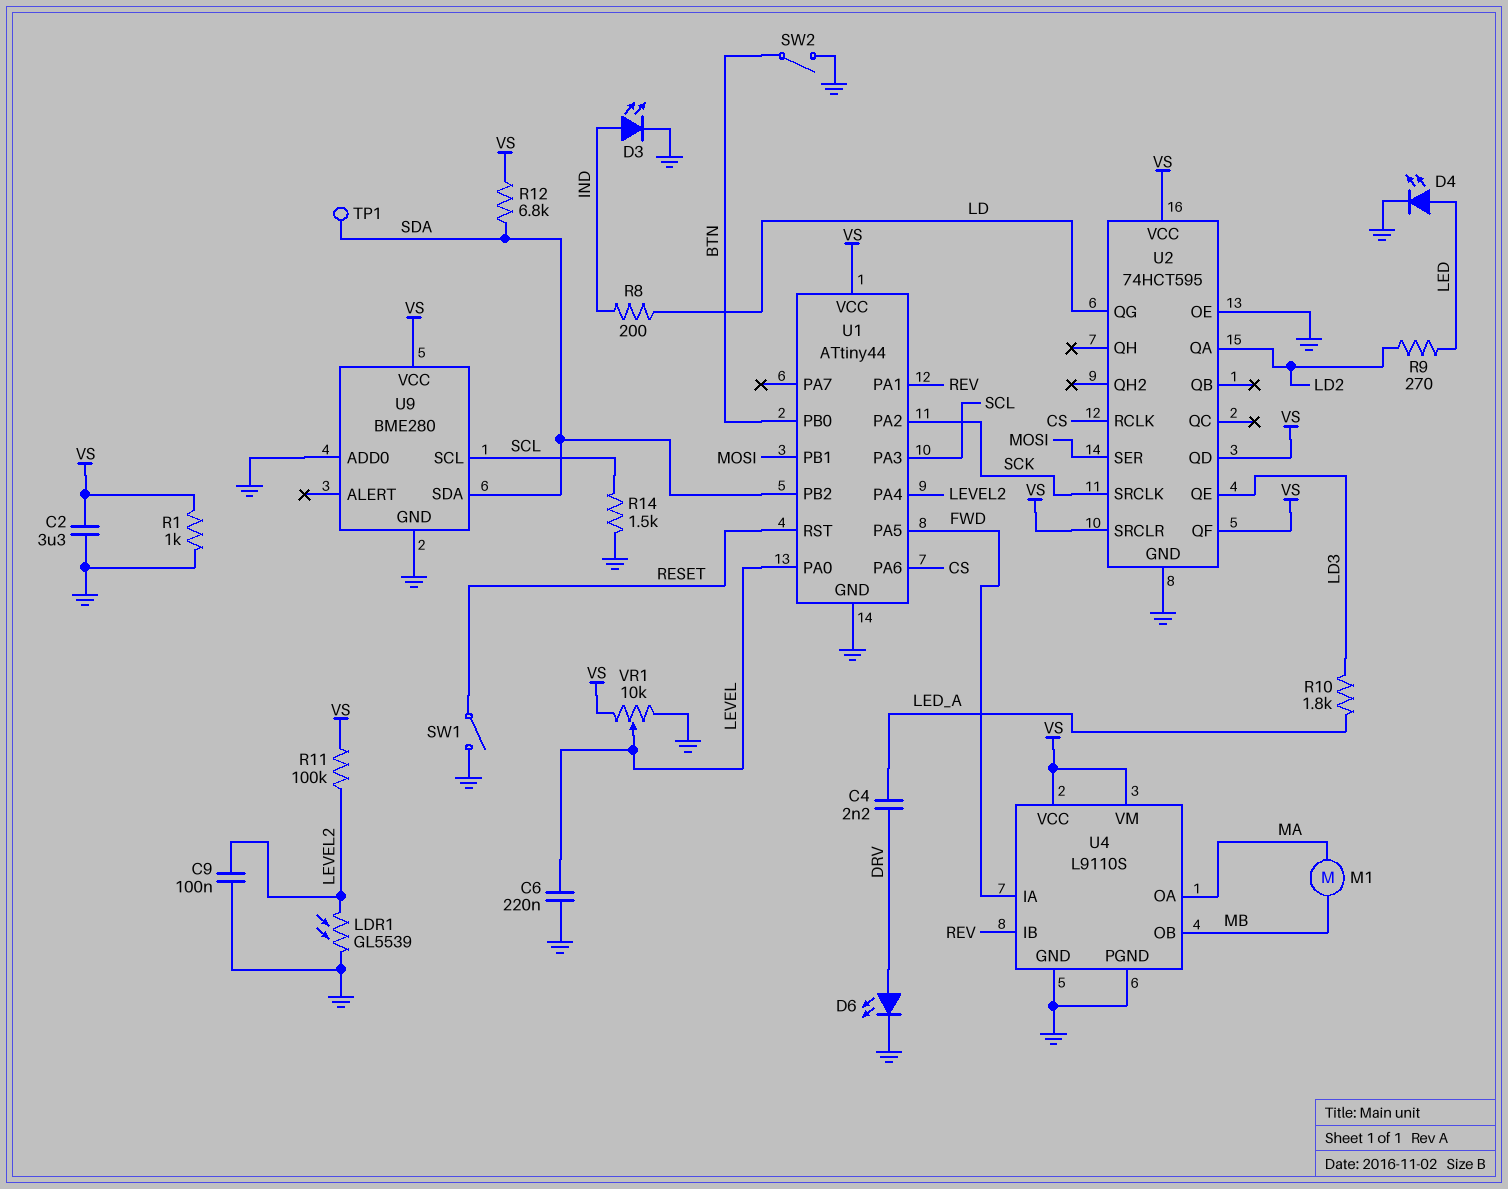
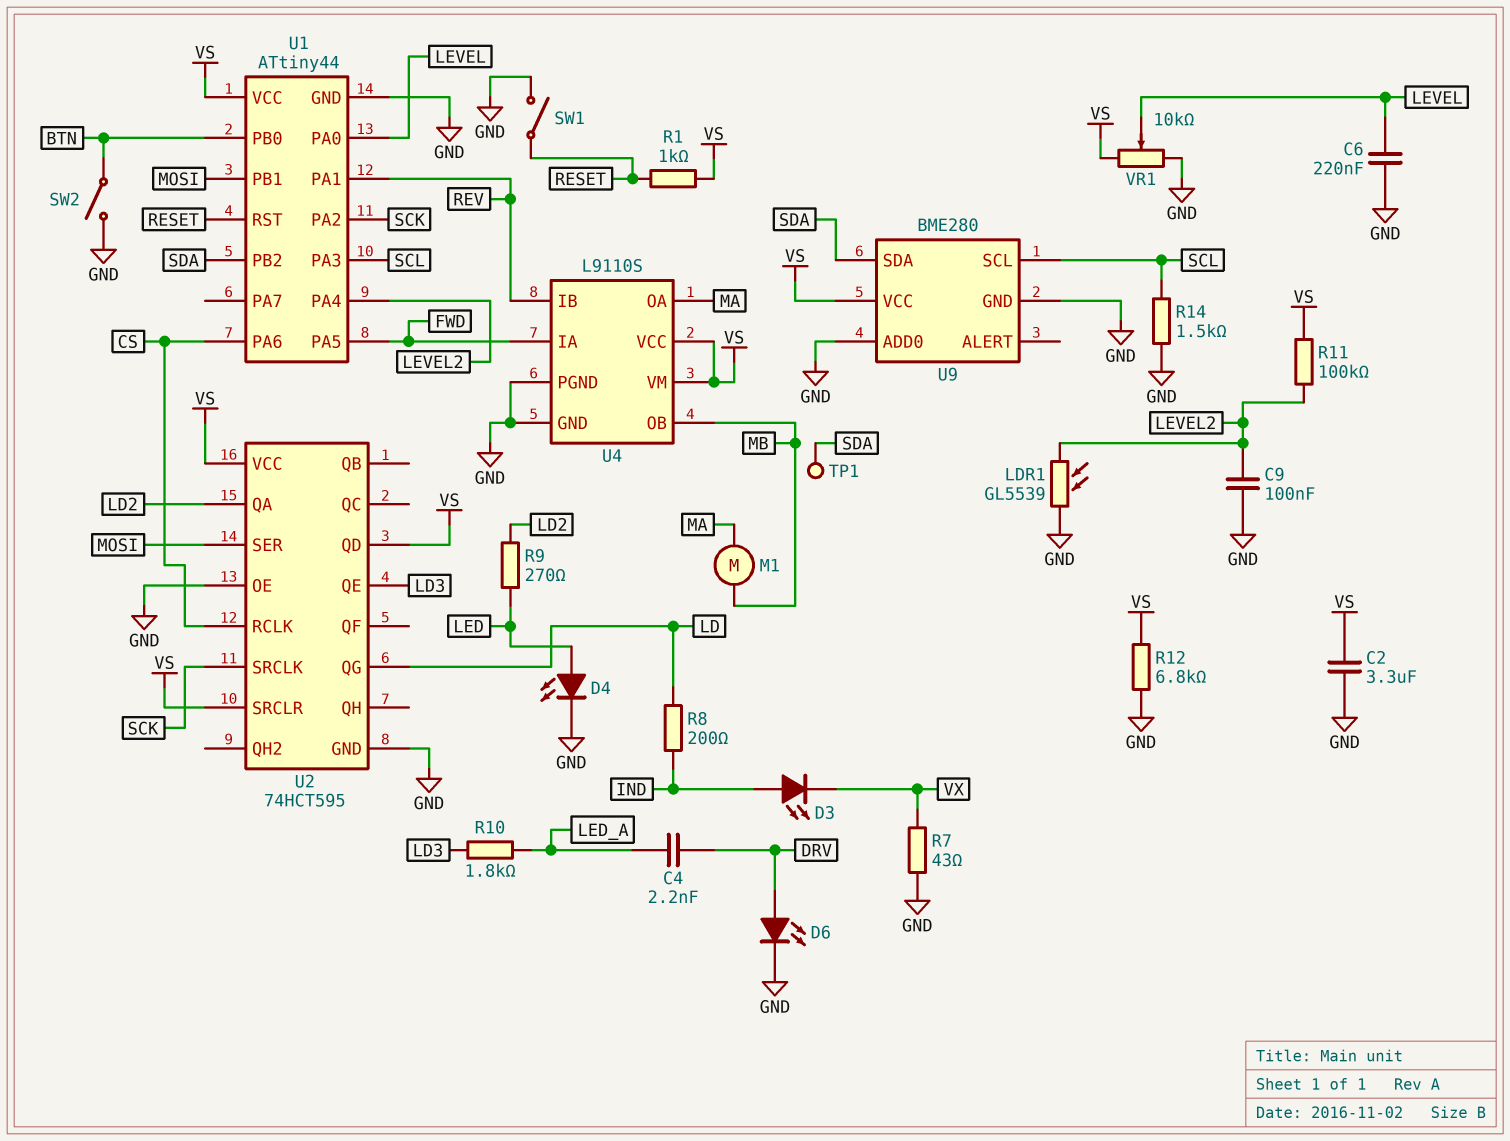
D3: LED (A IND, K GND) -> LED (A IND, K VX)
R1: 1k (GND, VS) -> 1k (RESET, VS)
R7: none -> 43 (GND, VX)
R12: 6.8k (SDA, VS) -> 6.8k (GND, VS)
U2 pin QF: VS -> none

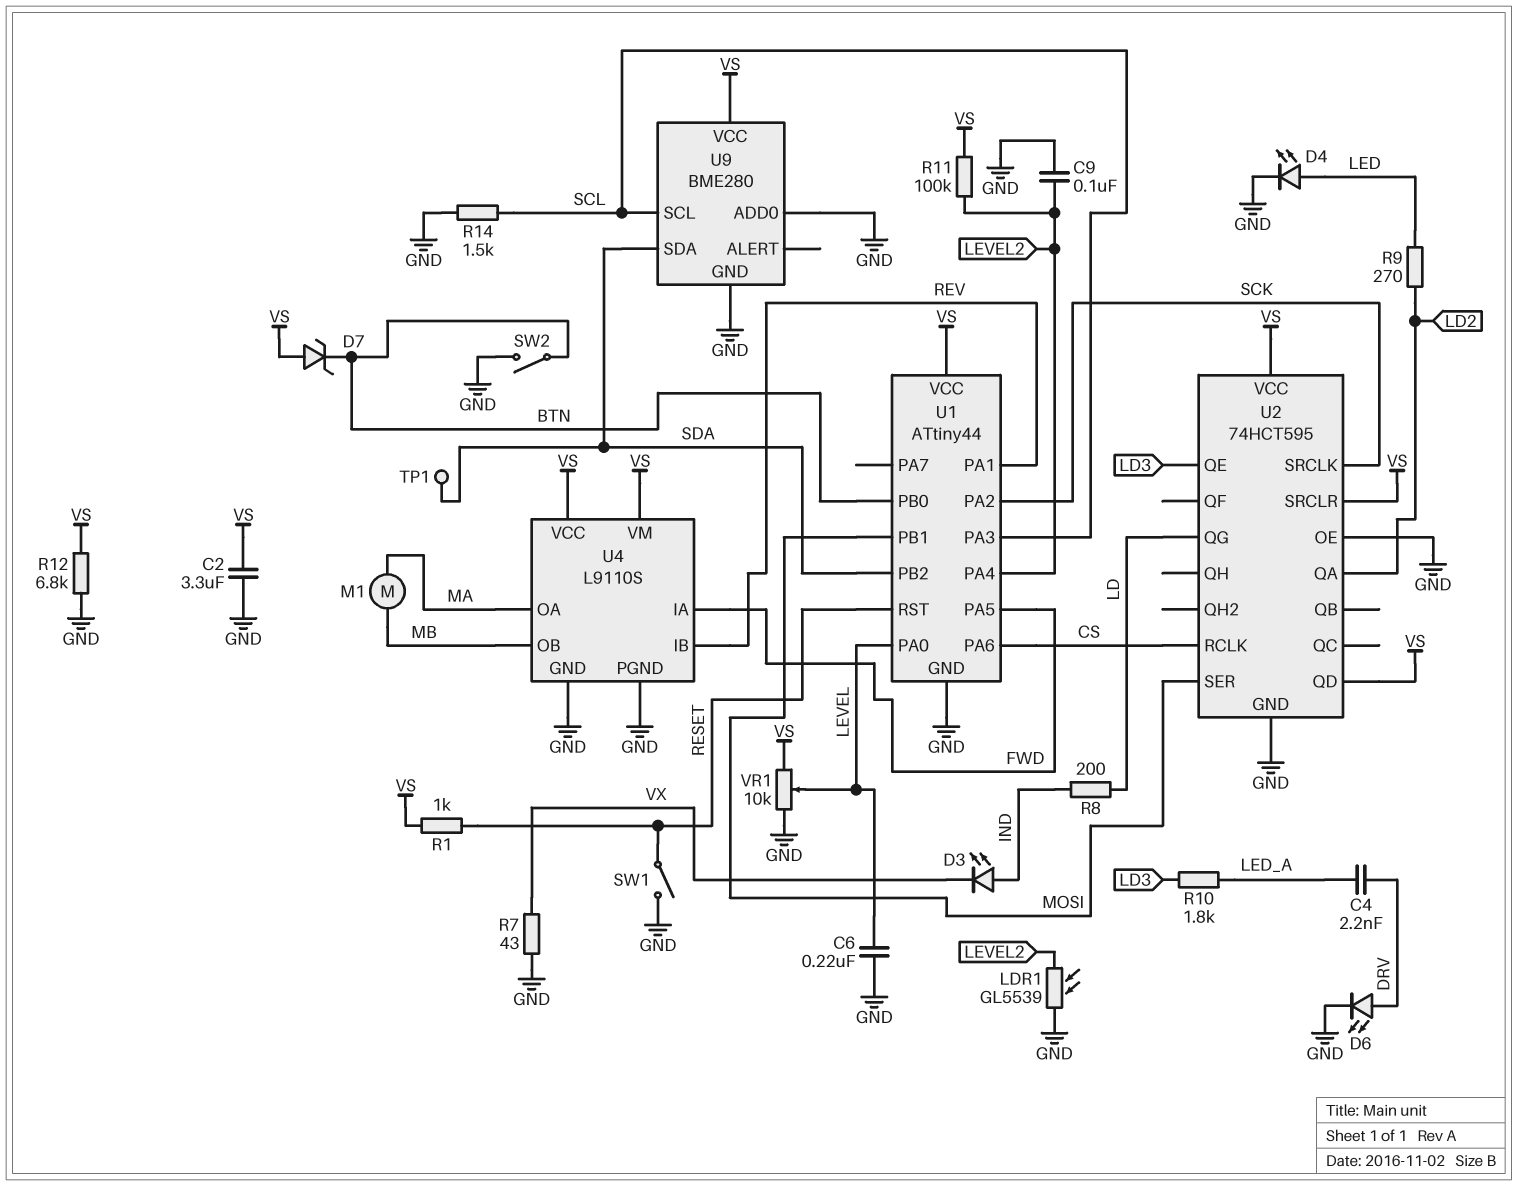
D7: none -> zener (A VS, K BTN)

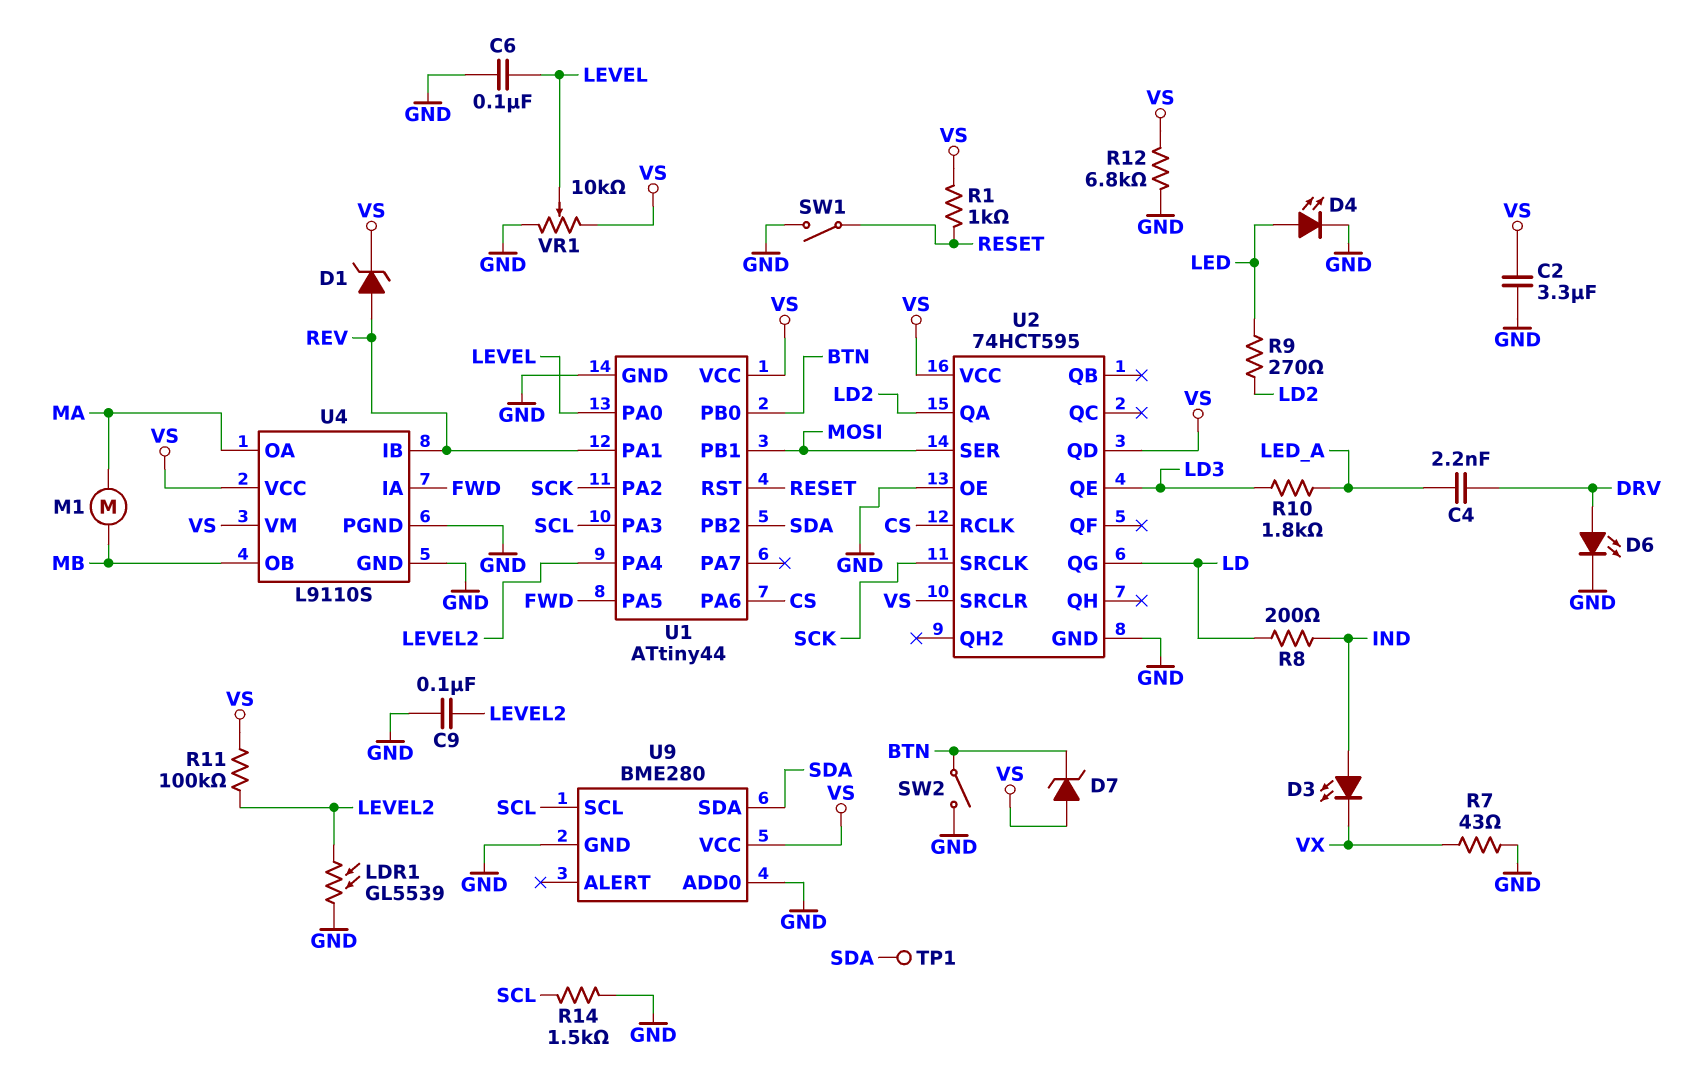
C6: 220nF (GND, LEVEL) -> 100nF (GND, LEVEL)
D1: none -> zener (A REV, K VS)

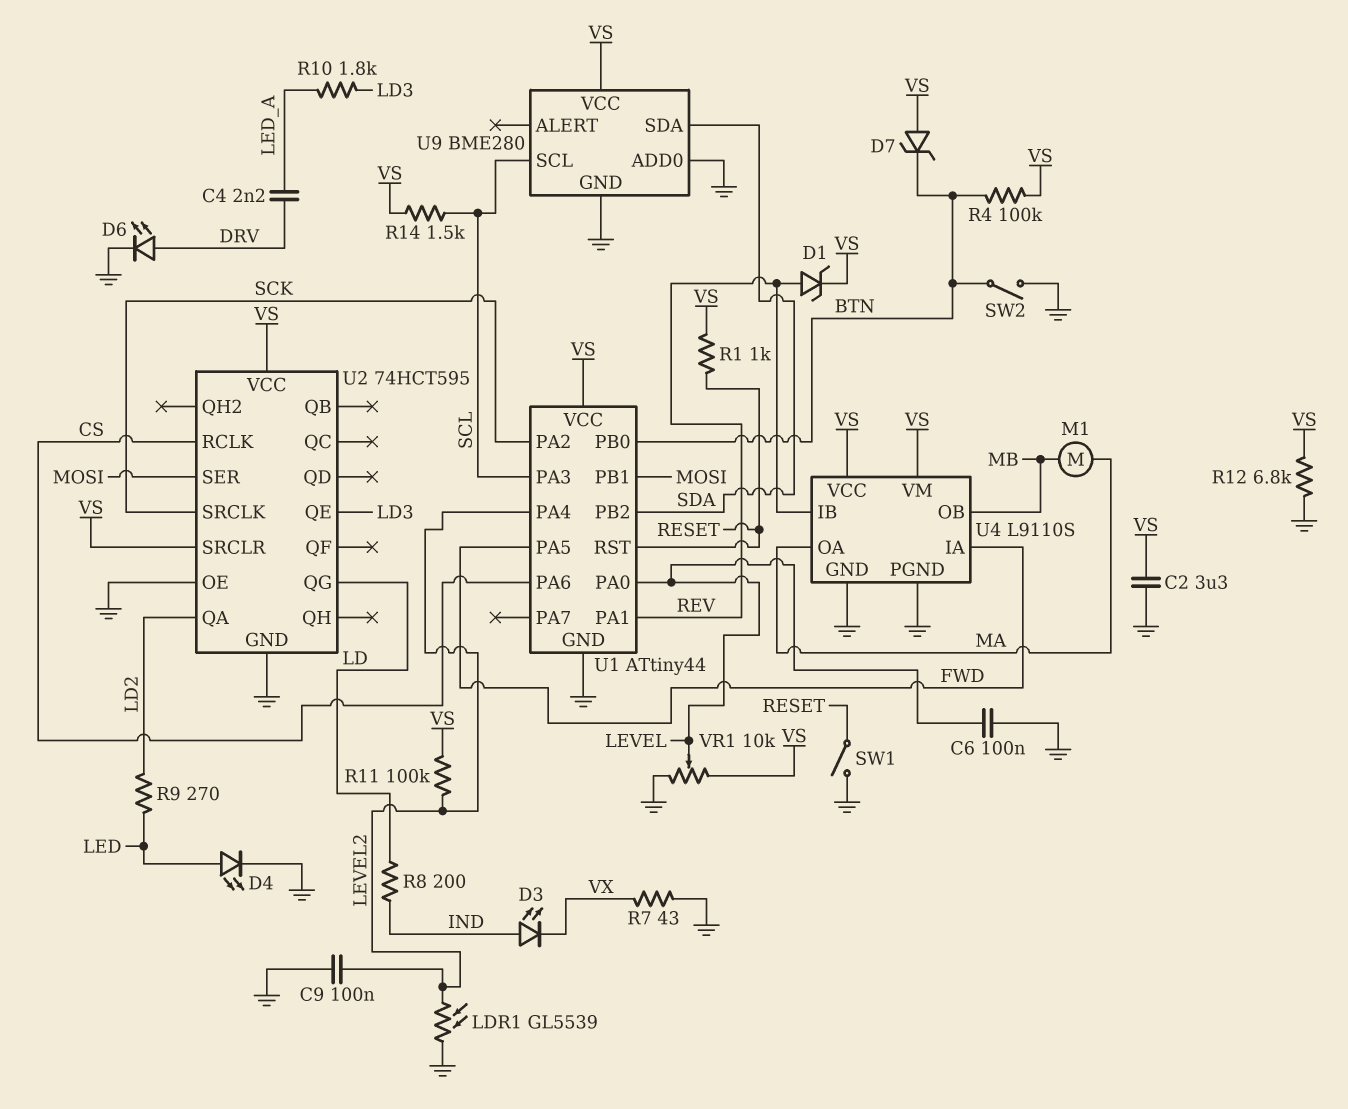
R4: none -> 100k (BTN, VS)
R14: 1.5k (GND, SCL) -> 1.5k (SCL, VS)
TP1: test point (SDA) -> none
U2 pin QD: VS -> none

